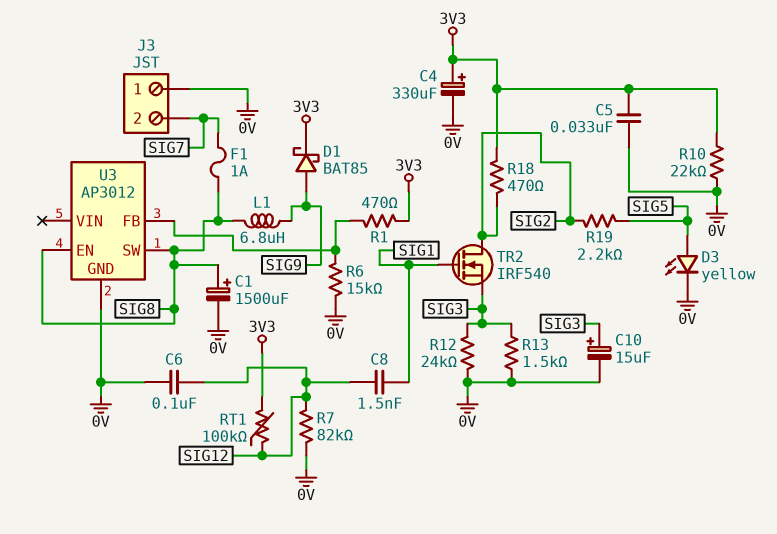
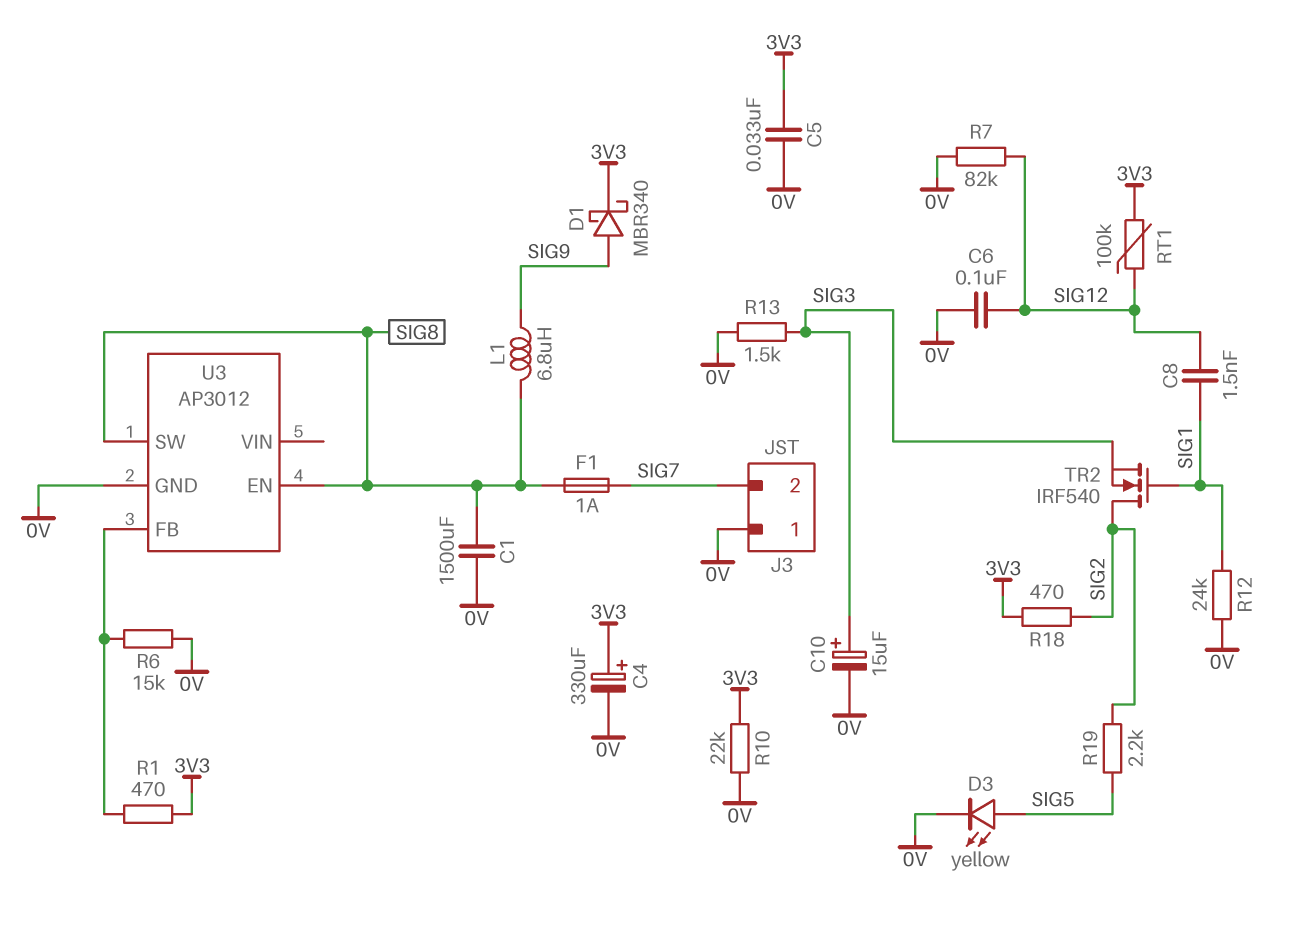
C1: 1500uF (plus SIG8, minus 0V) -> 1500uF (0V, SIG8)
D1: schottky BAT85 (A SIG9, K 3V3) -> schottky MBR340 (A SIG9, K 3V3)
R12: 24k (0V, SIG3) -> 24k (0V, SIG1)

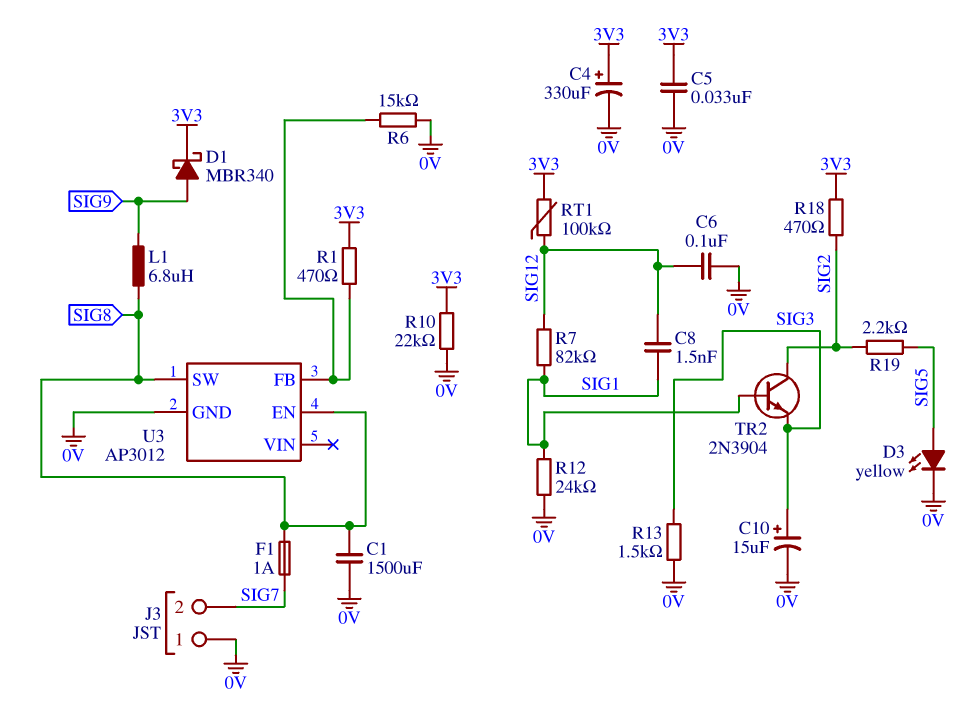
R7: 82k (0V, SIG12) -> 82k (SIG1, SIG12)
TR2: NMOS IRF540 (G SIG1, D SIG2, S SIG3) -> NPN 2N3904 (B SIG1, C SIG2, E SIG3)

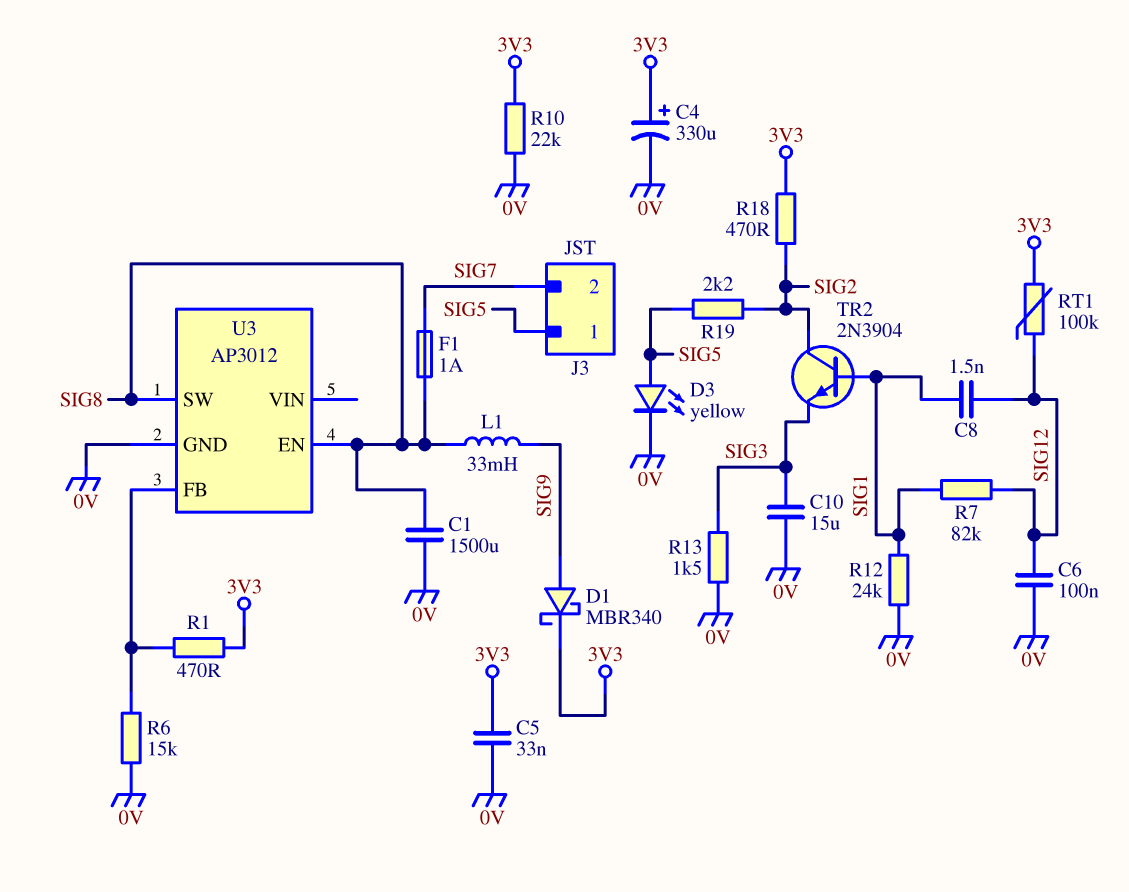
C10: 15uF (plus SIG3, minus 0V) -> 15uF (0V, SIG3)
J3 pin 1: 0V -> SIG5
L1: 6.8uH (SIG8, SIG9) -> 33mH (SIG8, SIG9)

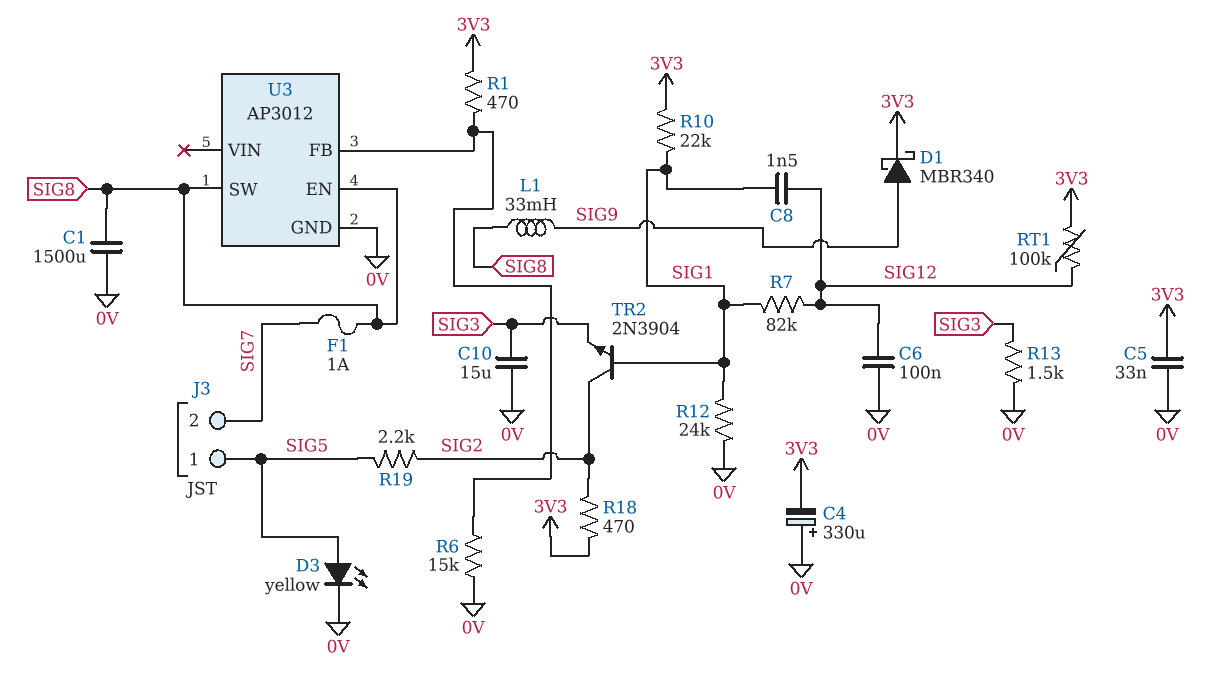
C4: 330uF (plus 3V3, minus 0V) -> 330uF (plus 0V, minus 3V3)
R10: 22k (0V, 3V3) -> 22k (3V3, SIG1)

